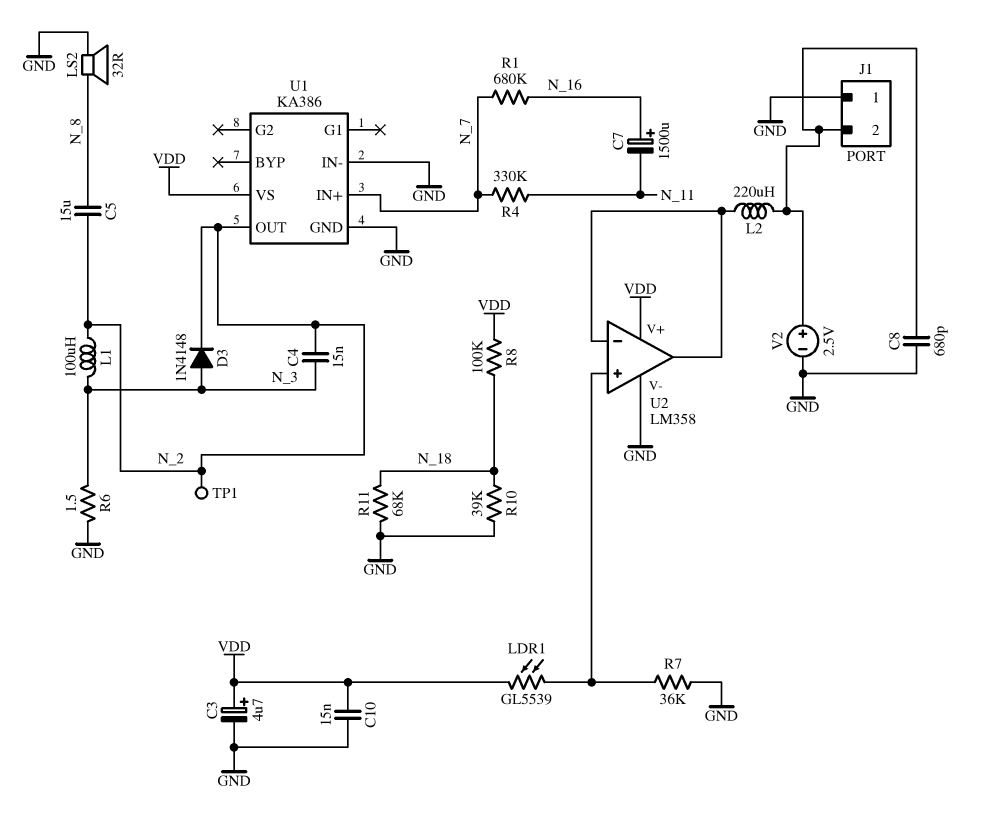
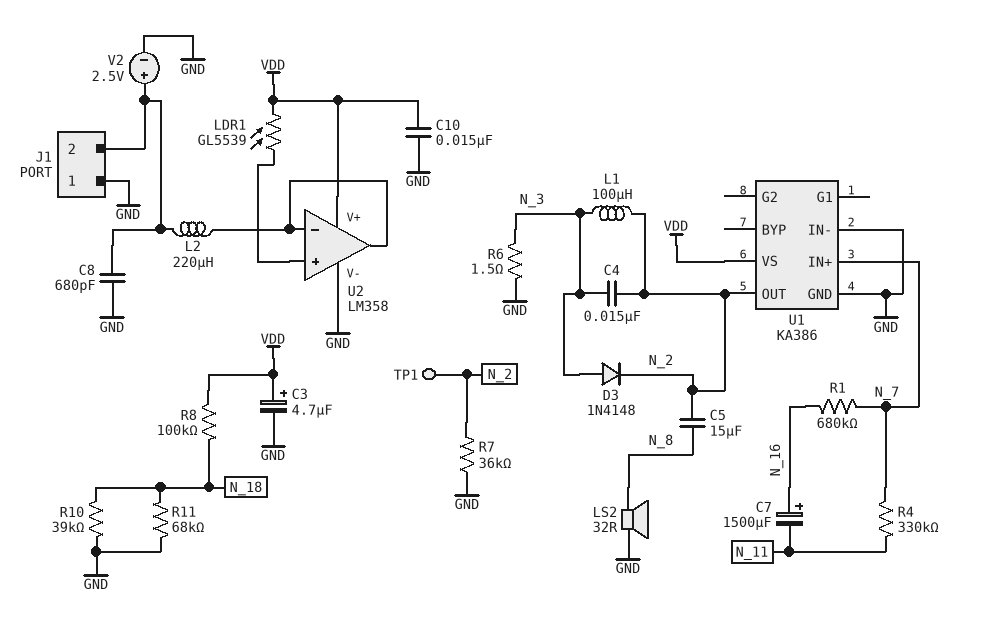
R7: 36k (GND, U2/in+) -> 36k (GND, N_2)

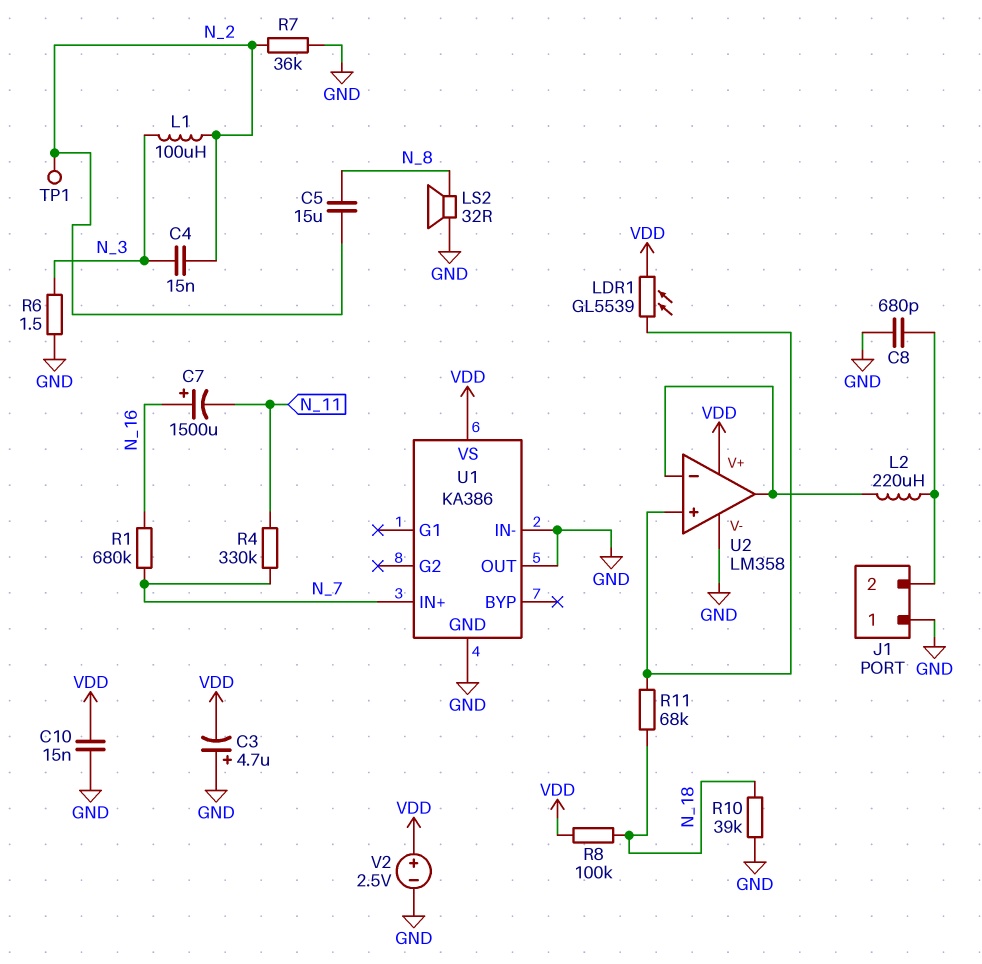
C3: 4.7uF (plus VDD, minus GND) -> 4.7uF (plus GND, minus VDD)
D3: diode 1N4148 (A N_3, K N_2) -> none
R11: 68k (GND, N_18) -> 68k (N_18, U2/in+)
U1 pin OUT: N_2 -> GND
V2: 2.5V (plus J1/2, minus GND) -> 2.5V (plus VDD, minus GND)

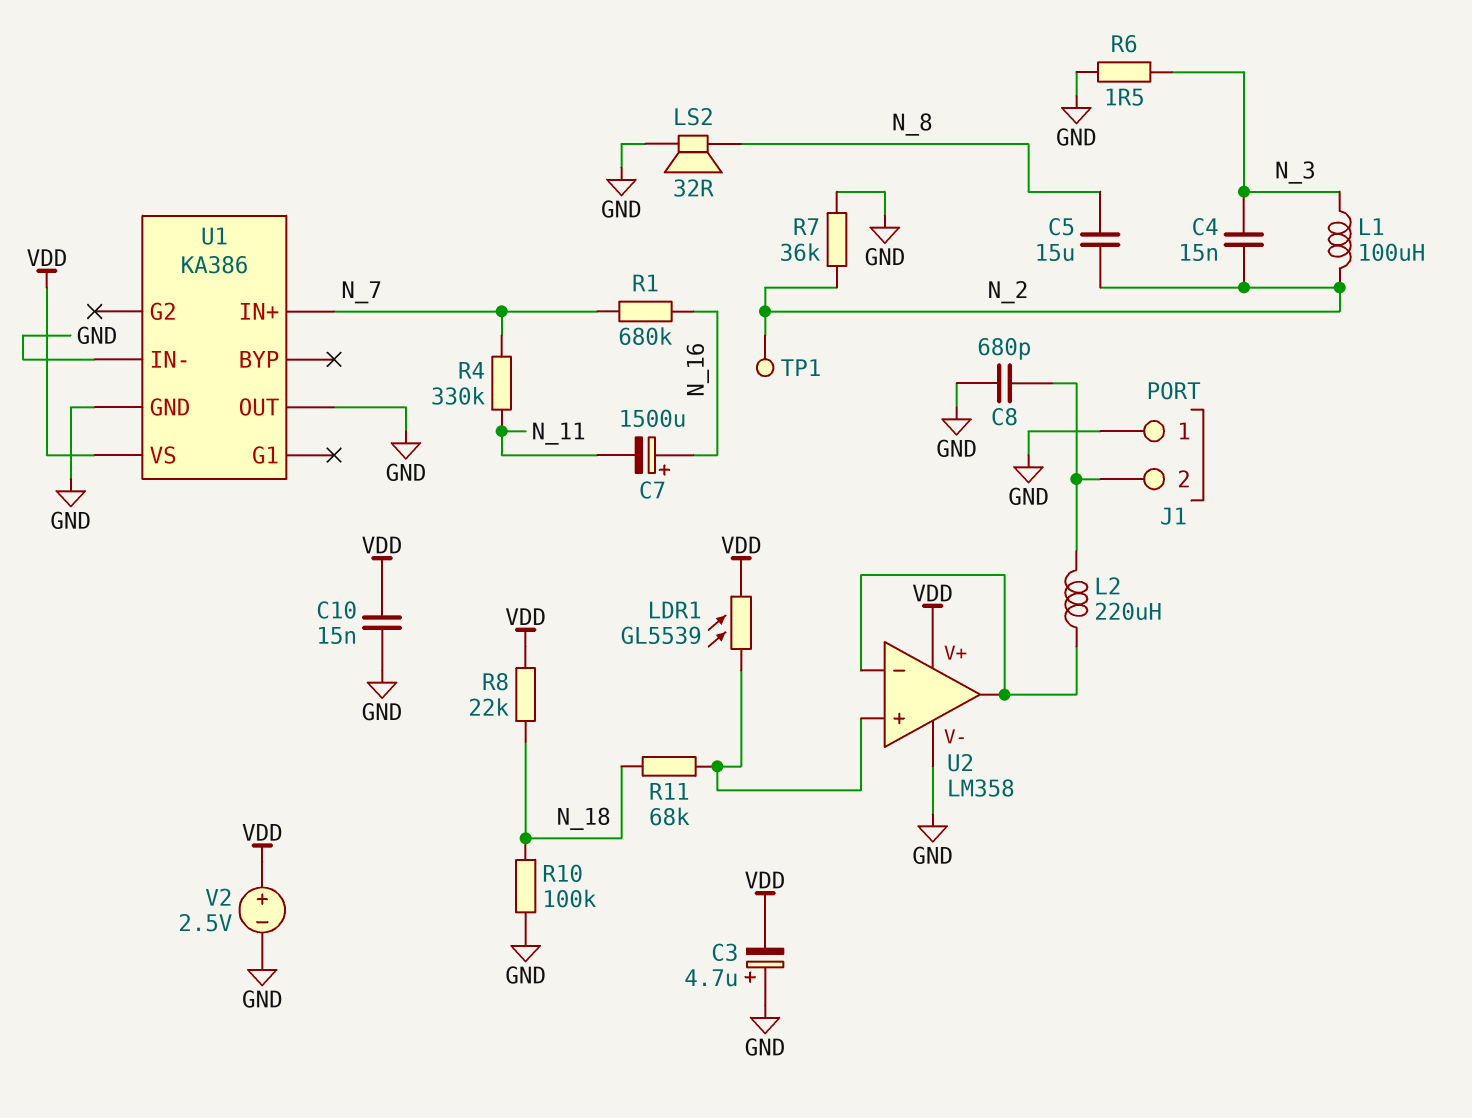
R8: 100k (N_18, VDD) -> 22k (N_18, VDD)
R10: 39k (GND, N_18) -> 100k (GND, N_18)

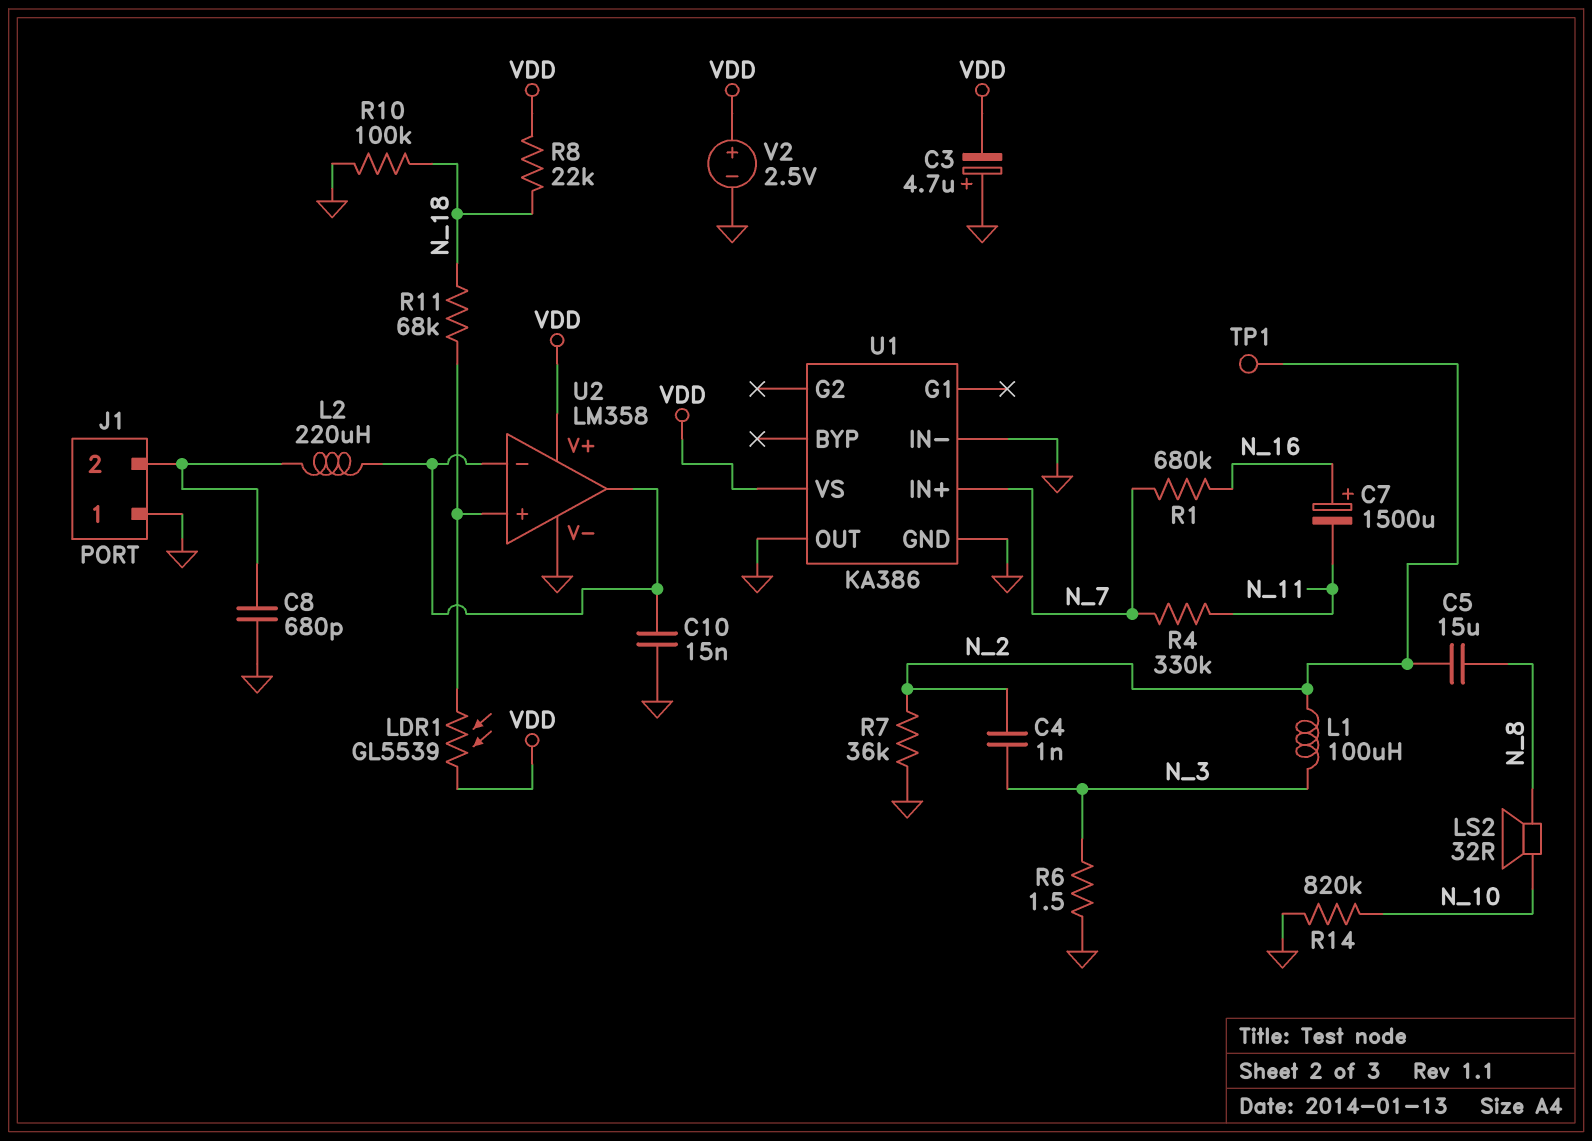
C4: 15nF (N_2, N_3) -> 1nF (N_2, N_3)
C10: 15nF (GND, VDD) -> 15nF (GND, U2/in-)
LS2: speaker 32R (GND, N_8) -> speaker 32R (N_8, N_10)
R14: none -> 820k (GND, N_10)

